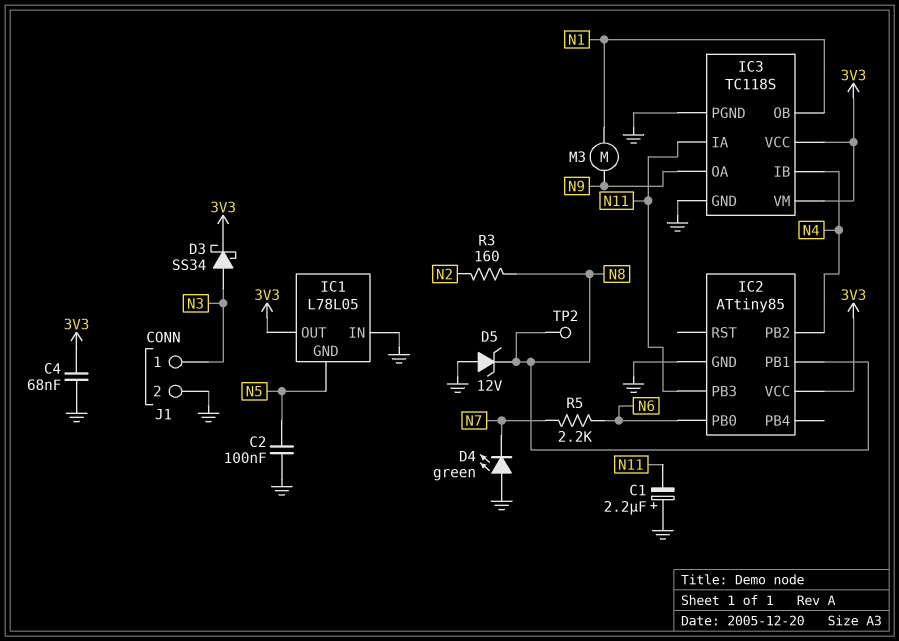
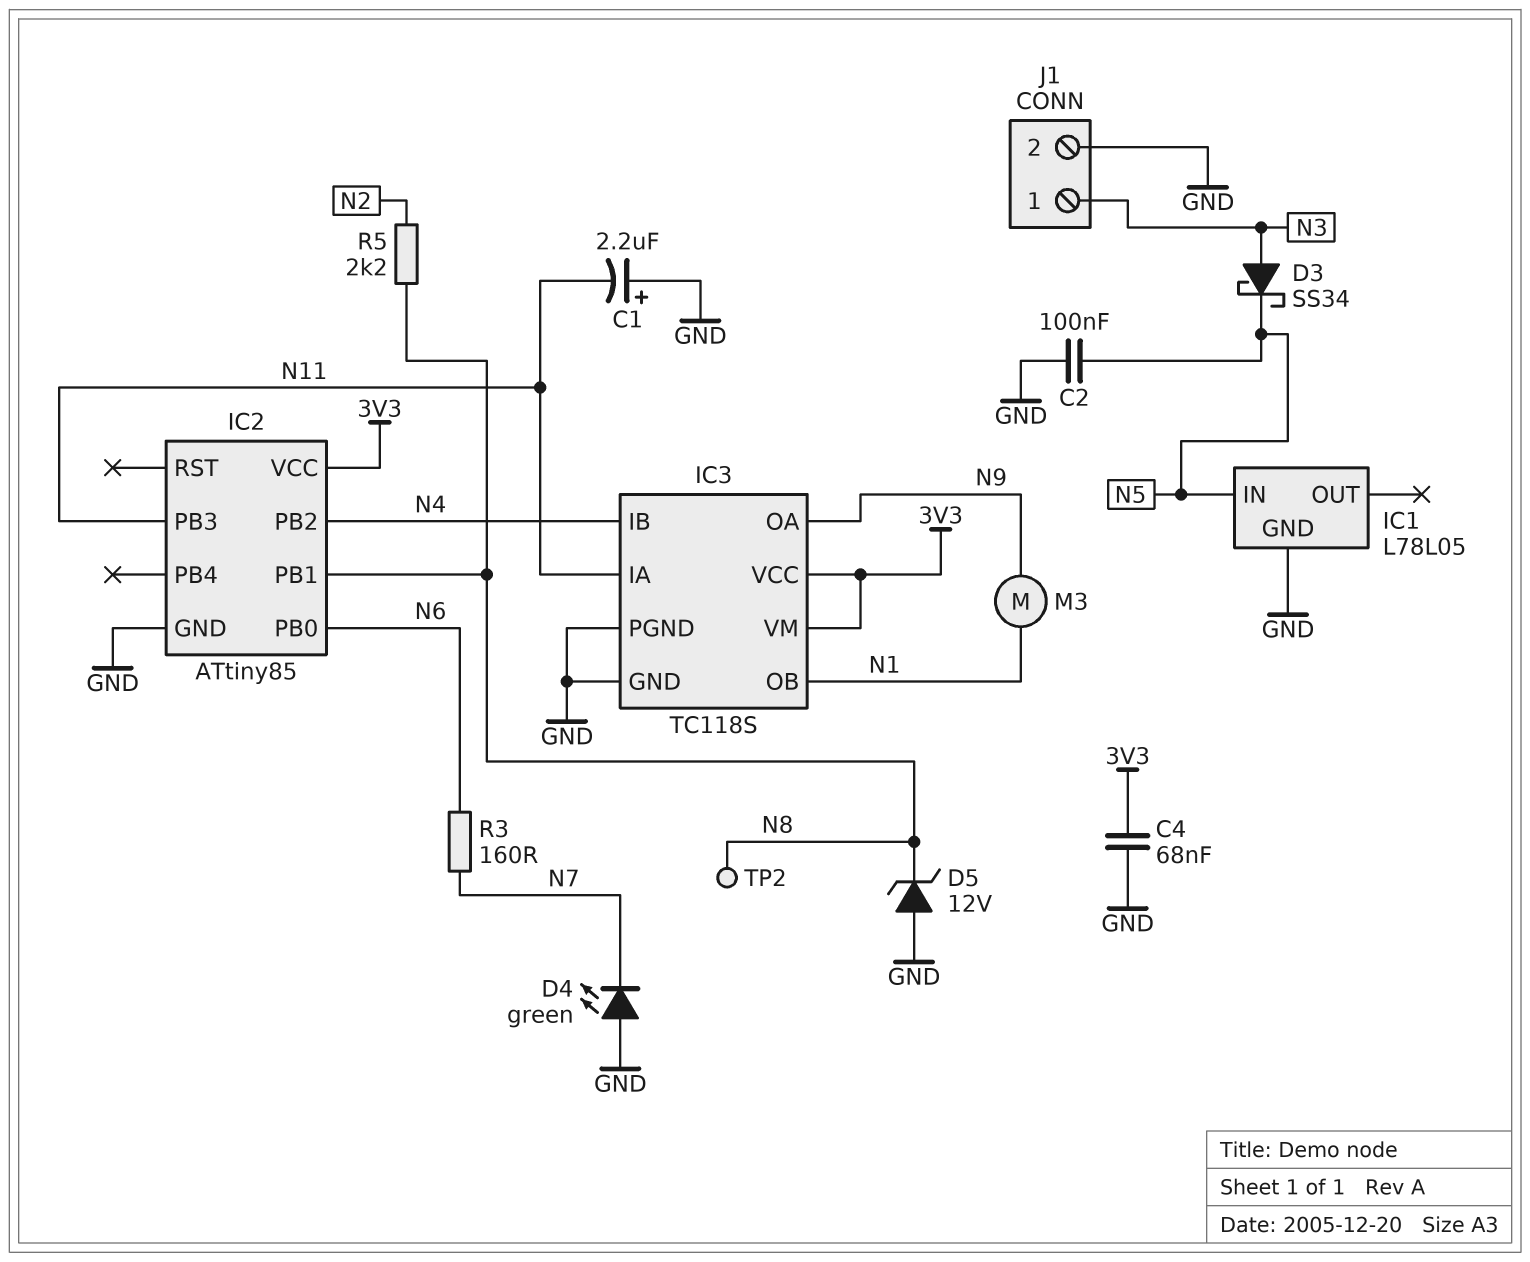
D3: schottky SS34 (A N3, K 3V3) -> schottky SS34 (A N3, K N5)
IC1 pin GND: N5 -> GND
IC1 pin IN: GND -> N5
IC1 pin OUT: 3V3 -> none
R3: 160 (N2, N8) -> 160 (N6, N7)
R5: 2.2k (N6, N7) -> 2.2k (N2, N8)

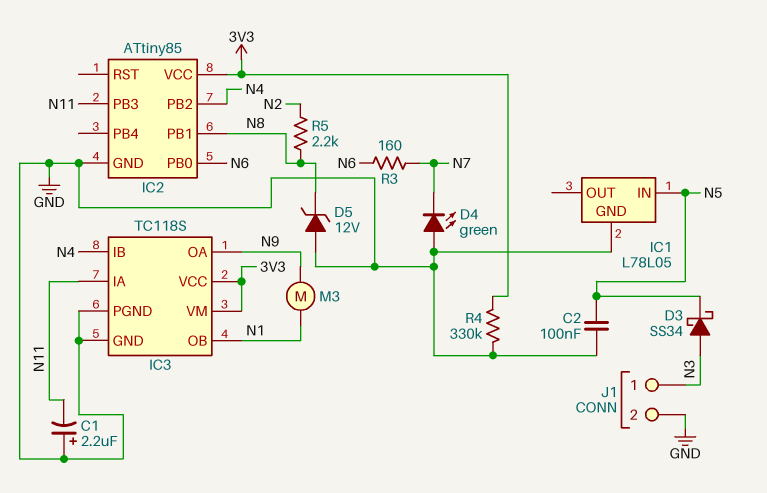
C4: 68nF (3V3, GND) -> none
R4: none -> 330k (3V3, GND)
TP2: test point (N8) -> none

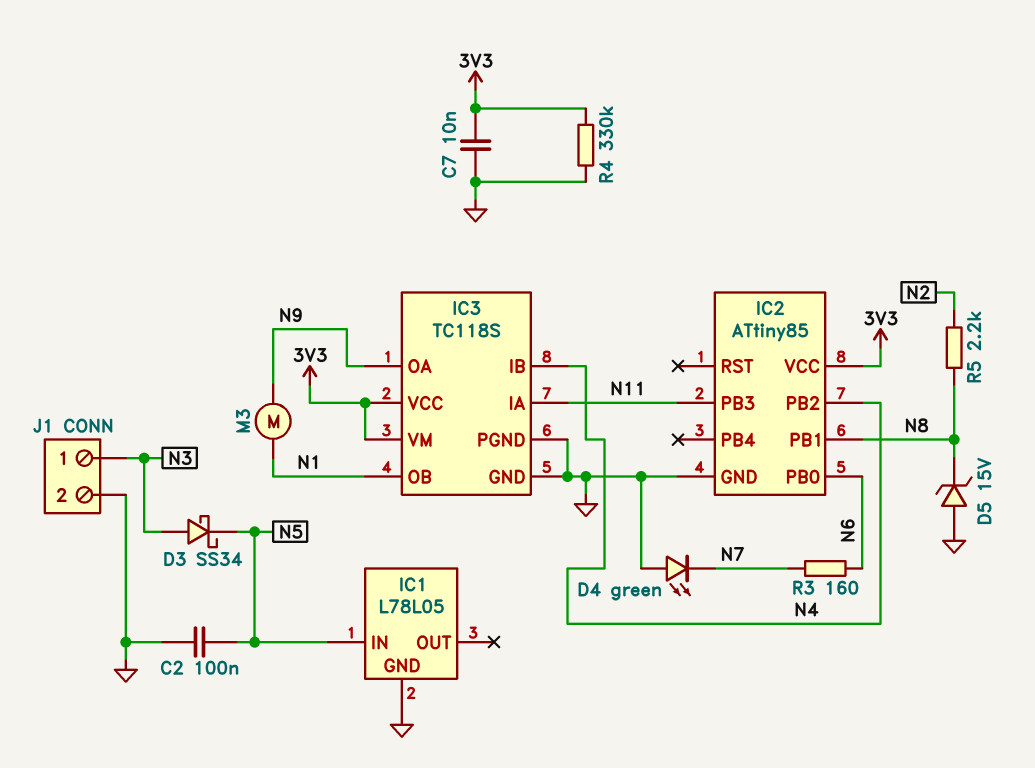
C1: 2.2uF (plus GND, minus N11) -> none
C7: none -> 10nF (3V3, GND)
D5: zener 12V (A GND, K N8) -> zener 15V (A GND, K N8)

